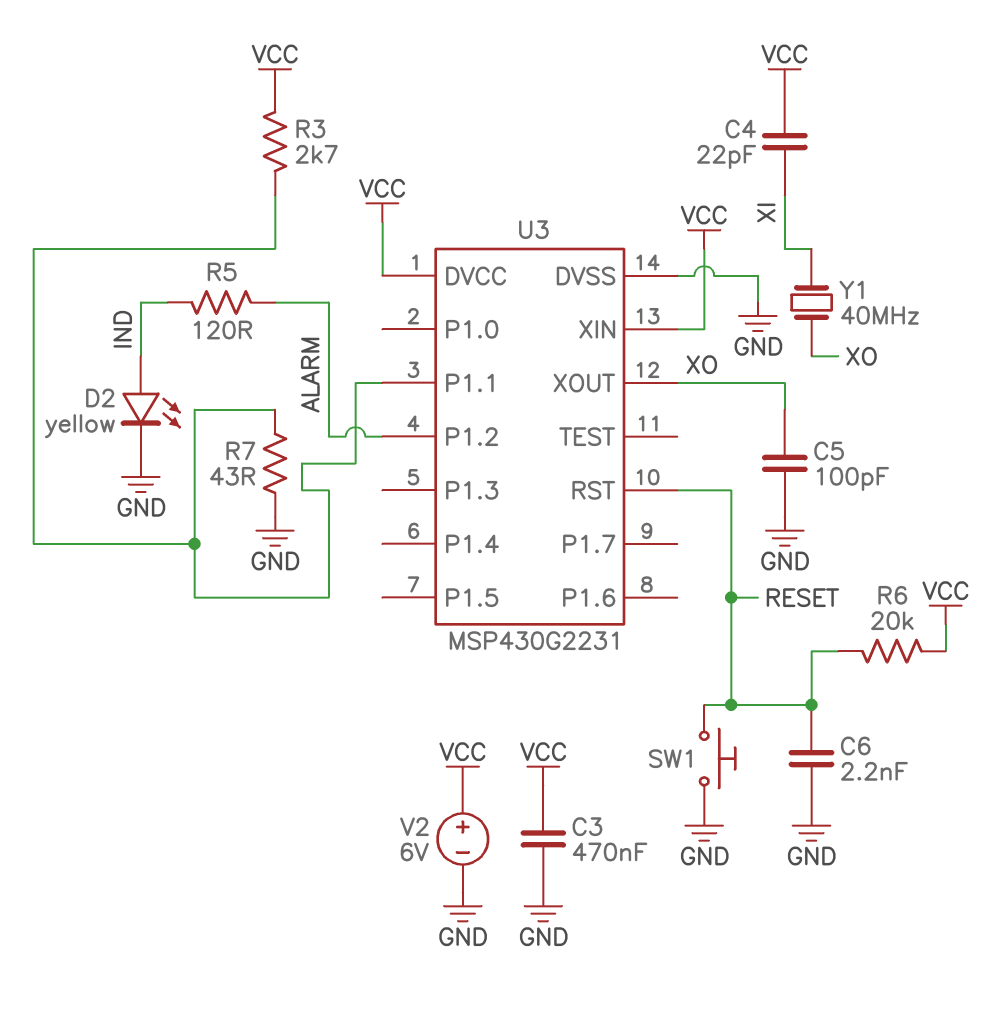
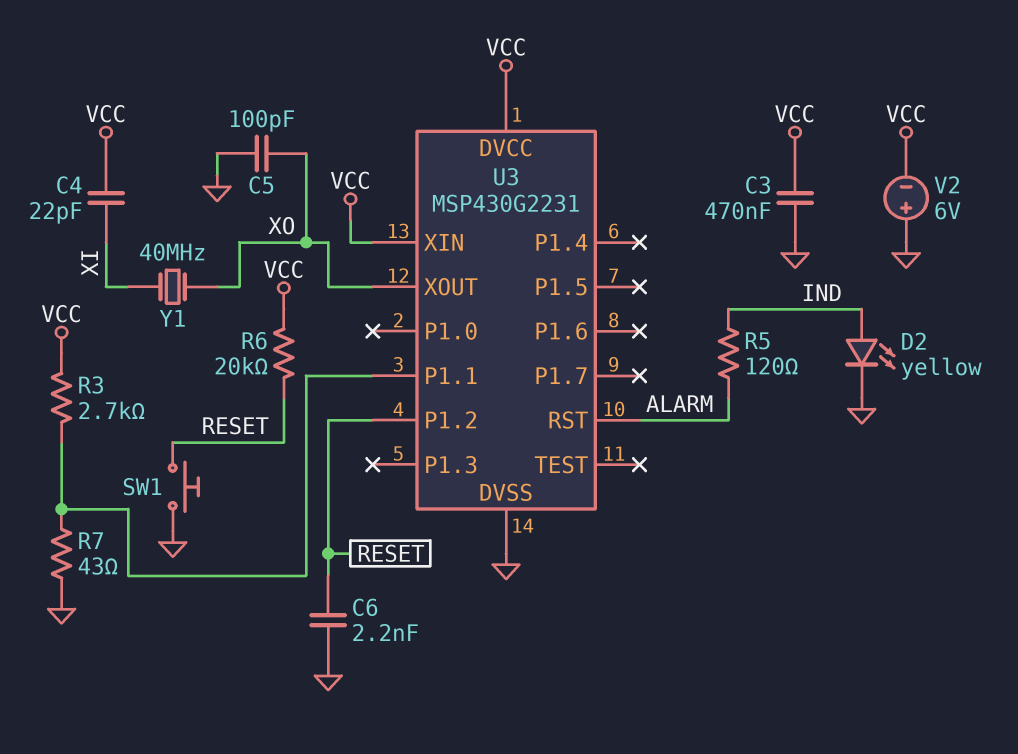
U3 pin P1.2: ALARM -> RESET
U3 pin RST: RESET -> ALARM
V2: 6V (plus VCC, minus GND) -> 6V (plus GND, minus VCC)

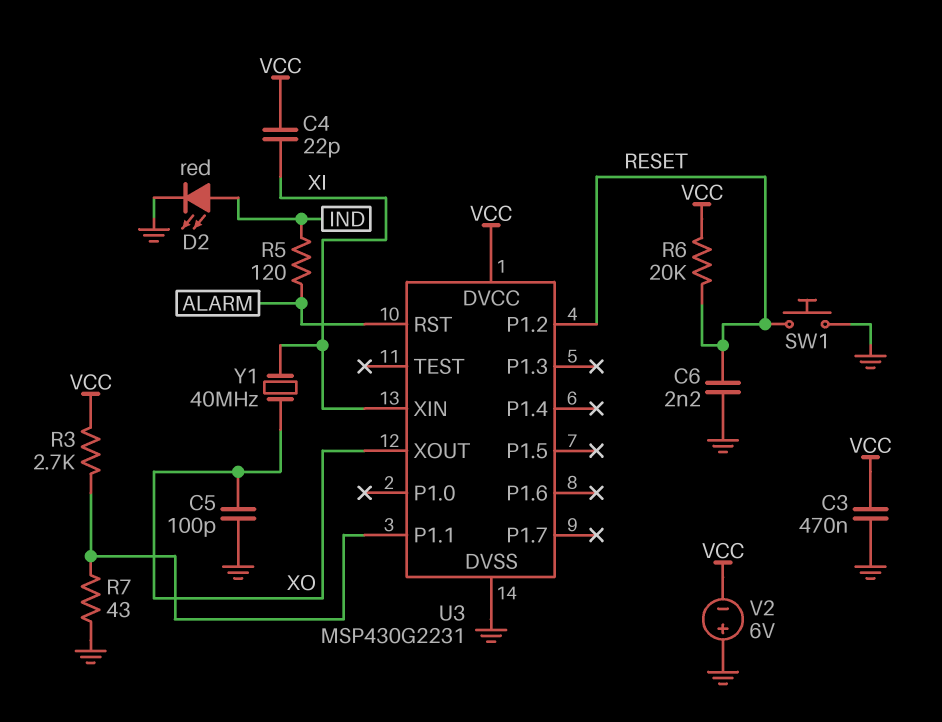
D2: LED yellow (A IND, K GND) -> LED red (A IND, K GND)
U3 pin XIN: VCC -> XI

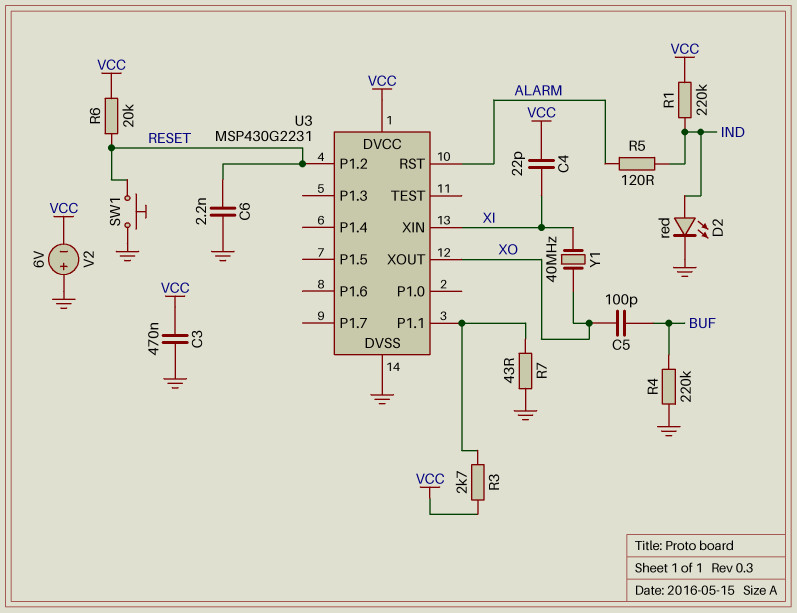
C5: 100pF (GND, XO) -> 100pF (BUF, XO)
R1: none -> 220k (IND, VCC)
R4: none -> 220k (BUF, GND)

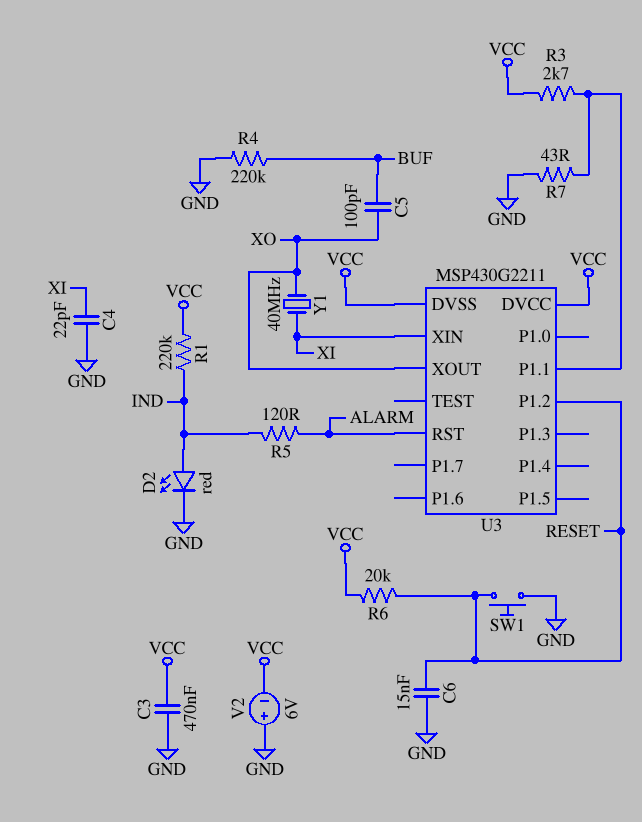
C4: 22pF (VCC, XI) -> 22pF (GND, XI)
C6: 2.2nF (GND, RESET) -> 15nF (GND, RESET)
U3: MSP430G2231 -> MSP430G2211
U3 pin DVSS: GND -> VCC

